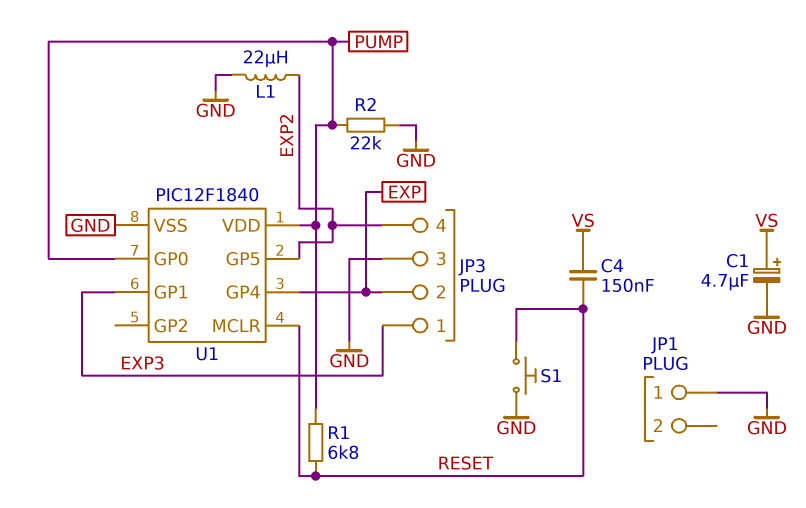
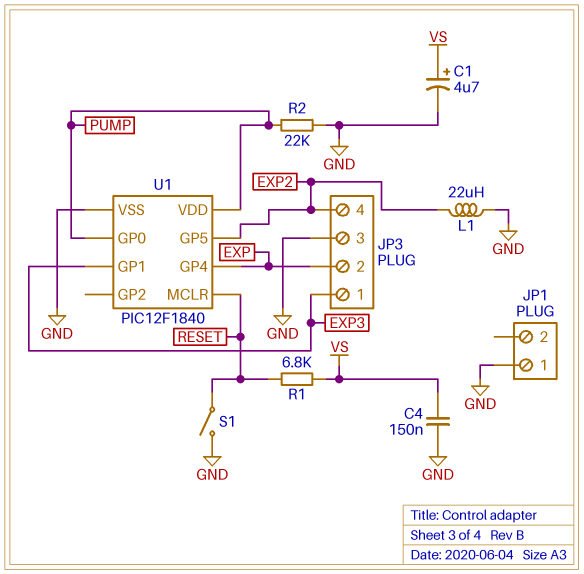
C4: 150nF (RESET, VS) -> 150nF (GND, VS)
R1: 6.8k (PUMP, RESET) -> 6.8k (RESET, VS)
S1: button (GND, RESET) -> switch (GND, RESET)

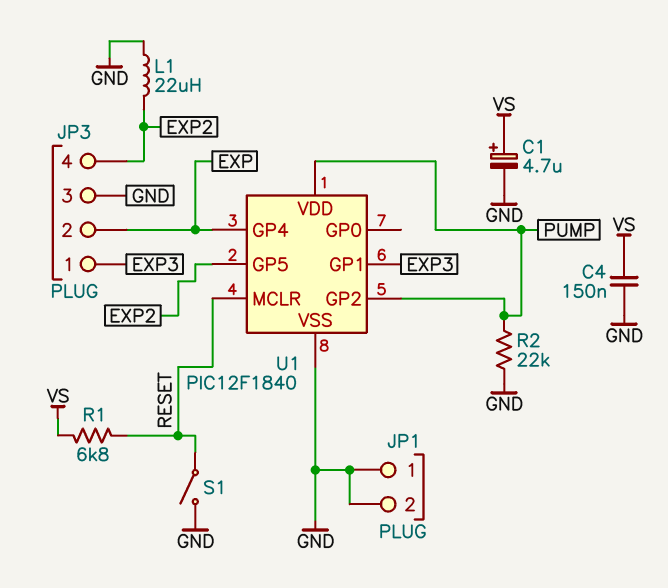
JP1 pin 2: none -> GND
U1 pin GP0: PUMP -> none
U1 pin GP2: none -> PUMP

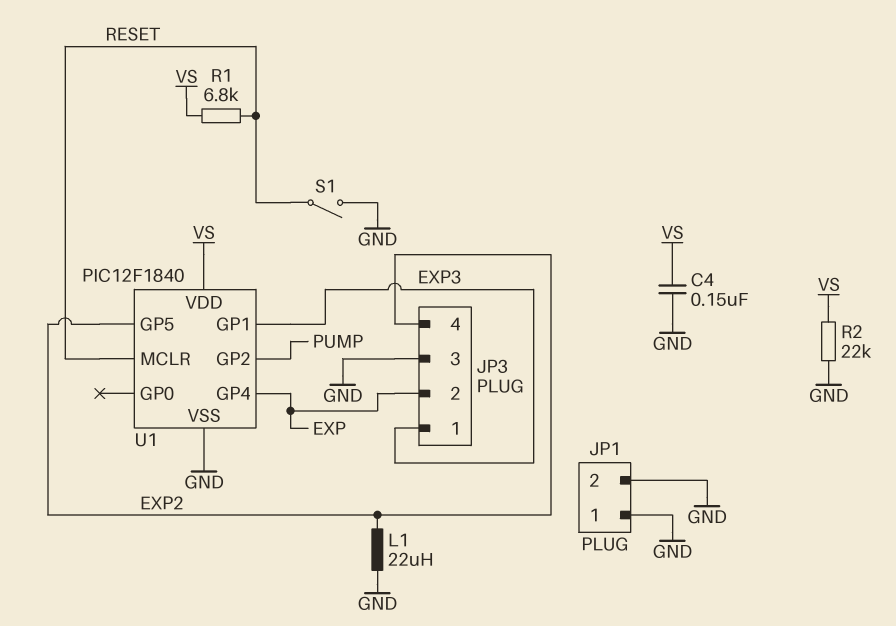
C1: 4.7uF (plus VS, minus GND) -> none
R2: 22k (GND, PUMP) -> 22k (GND, VS)
U1 pin VDD: PUMP -> VS

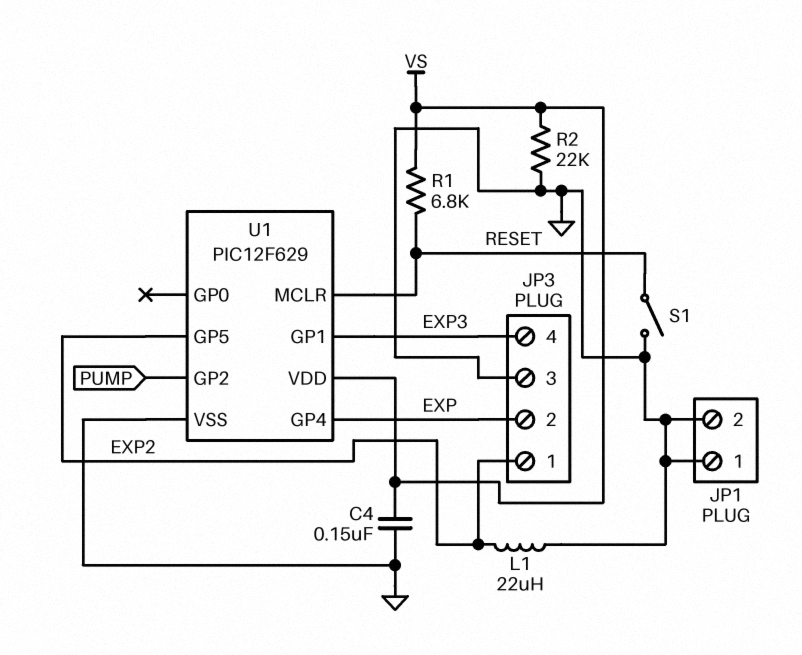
JP3 pin 1: EXP3 -> EXP2
JP3 pin 4: EXP2 -> EXP3
U1: PIC12F1840 -> PIC12F629

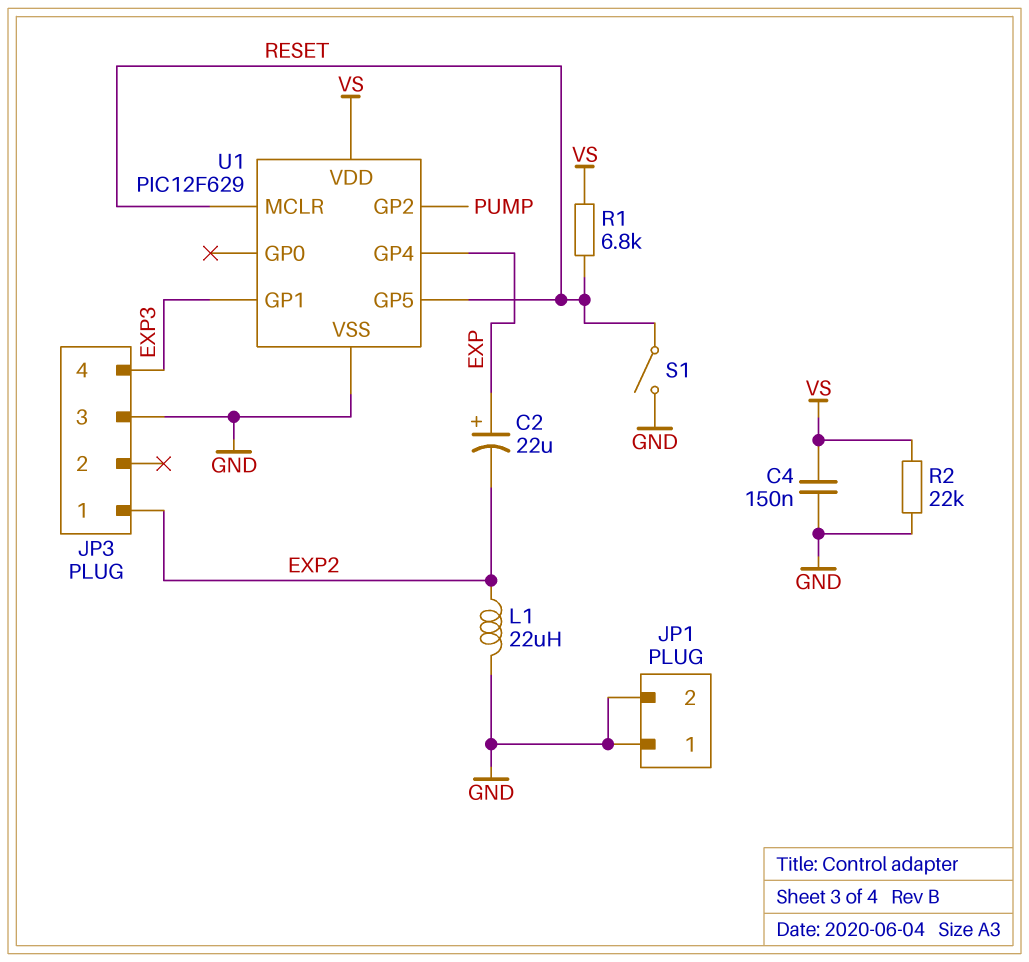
C2: none -> 22uF (plus EXP, minus EXP2)
JP3 pin 2: EXP -> none
U1 pin GP5: EXP2 -> RESET

